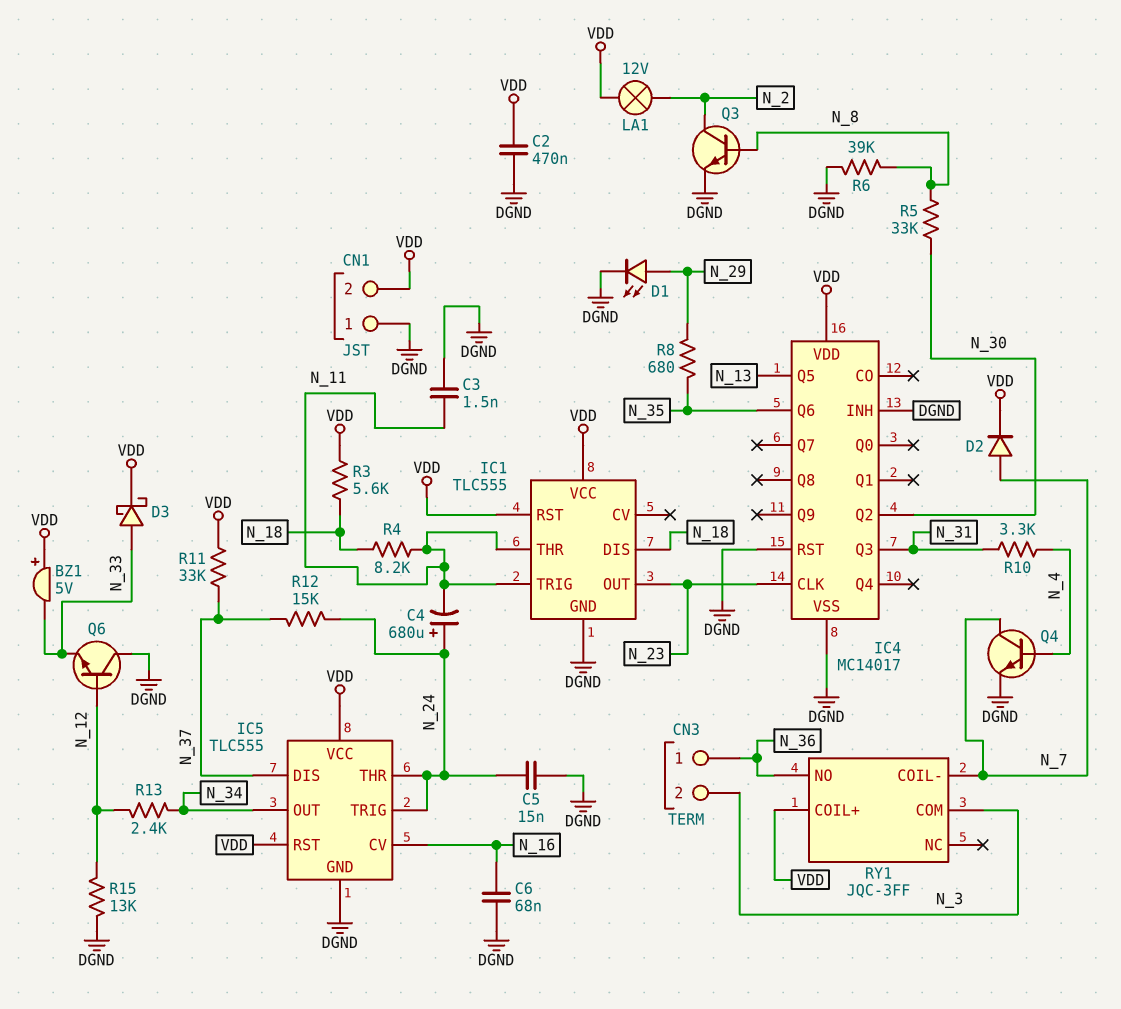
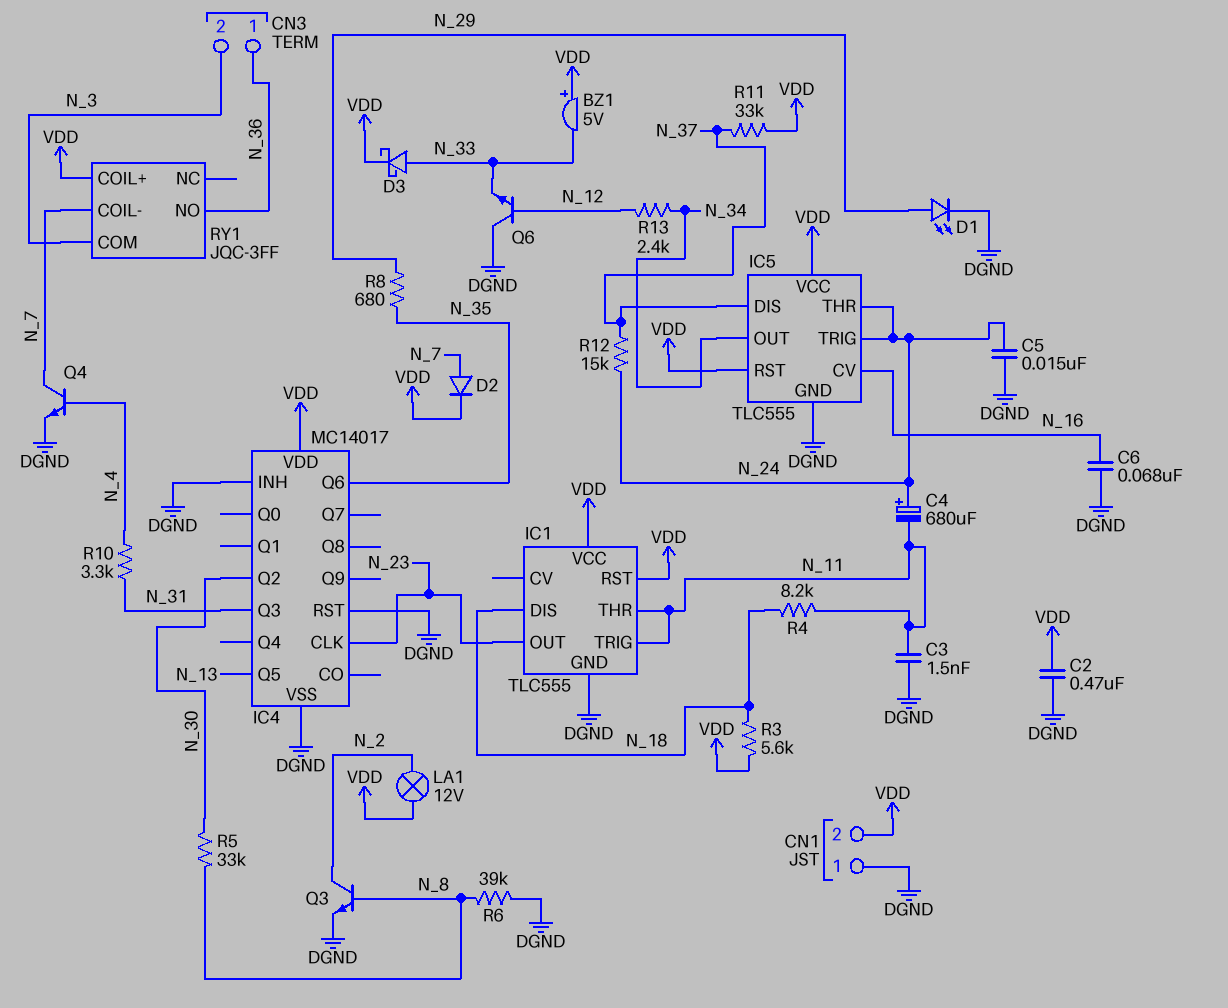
R15: 13k (DGND, N_12) -> none

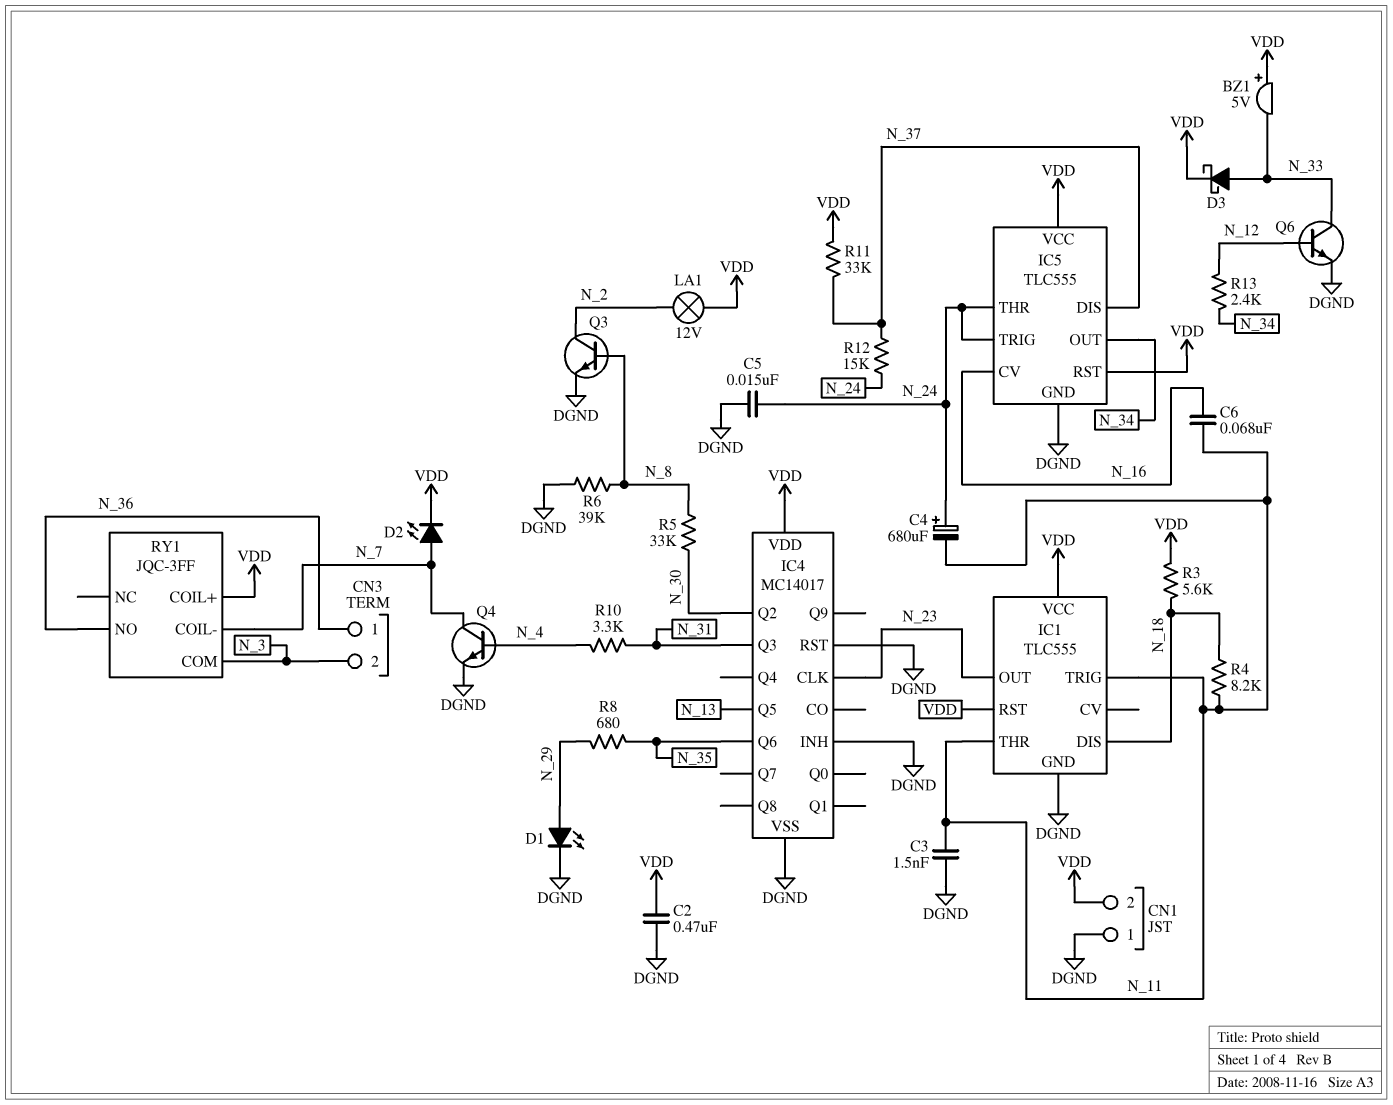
C6: 68nF (DGND, N_16) -> 68nF (N_11, N_16)
D2: diode (A N_7, K VDD) -> LED (A N_7, K VDD)
Q6: NPN (B N_12, C DGND, E N_33) -> NPN (B N_12, C N_33, E DGND)

